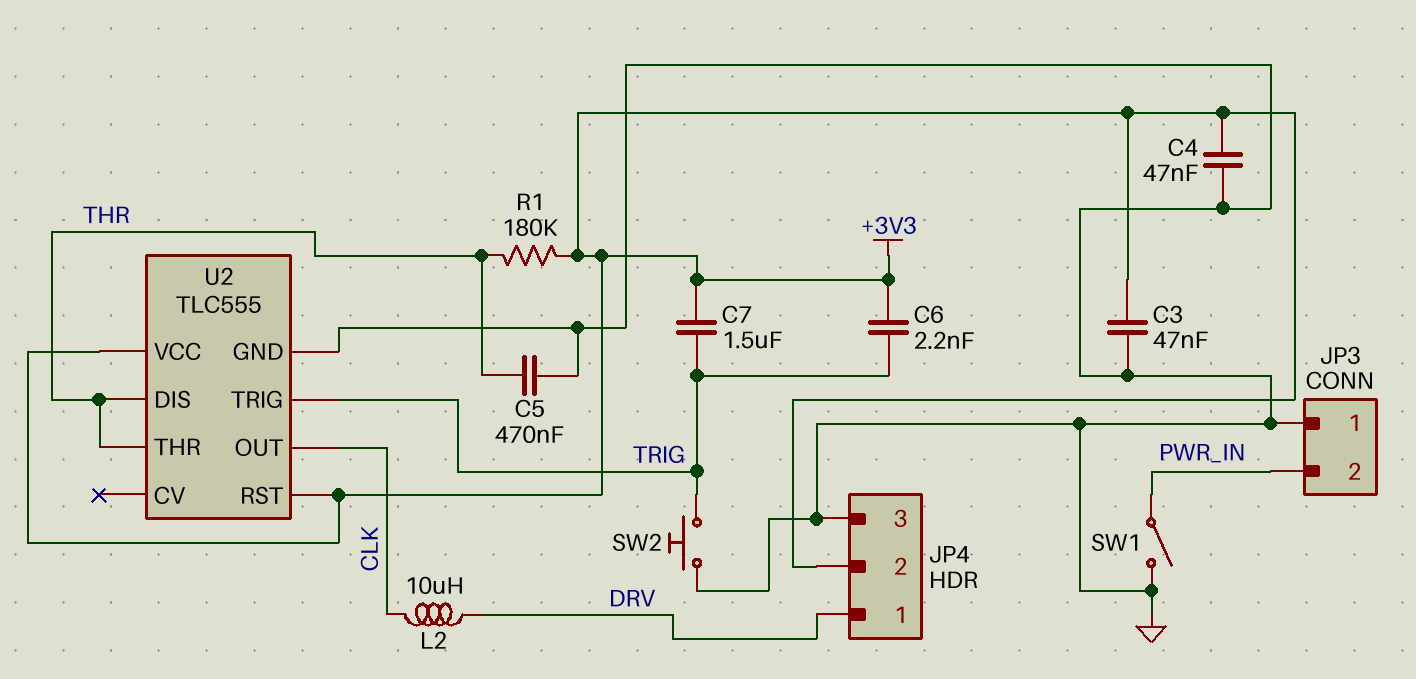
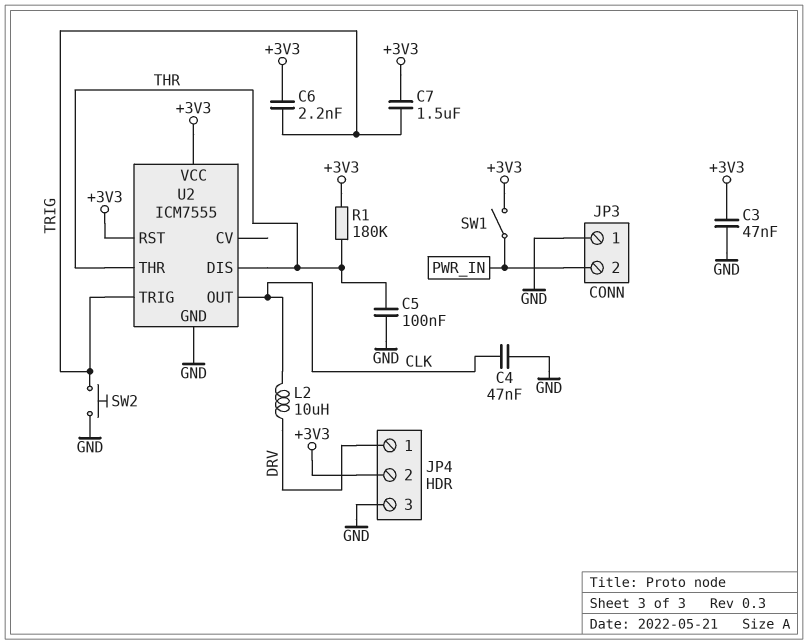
C4: 47nF (+3V3, GND) -> 47nF (CLK, GND)
C5: 470nF (GND, THR) -> 100nF (GND, THR)
SW1: switch (GND, PWR_IN) -> switch (+3V3, PWR_IN)
U2: TLC555 -> ICM7555

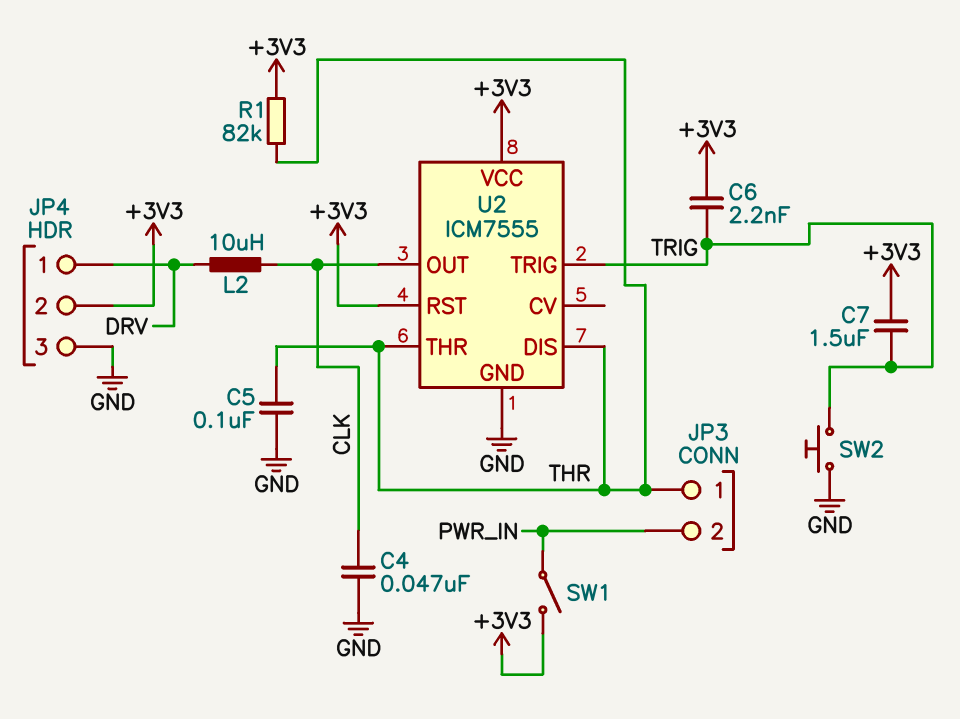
C3: 47nF (+3V3, GND) -> none
JP3 pin 1: GND -> THR
R1: 180k (+3V3, THR) -> 82k (+3V3, THR)

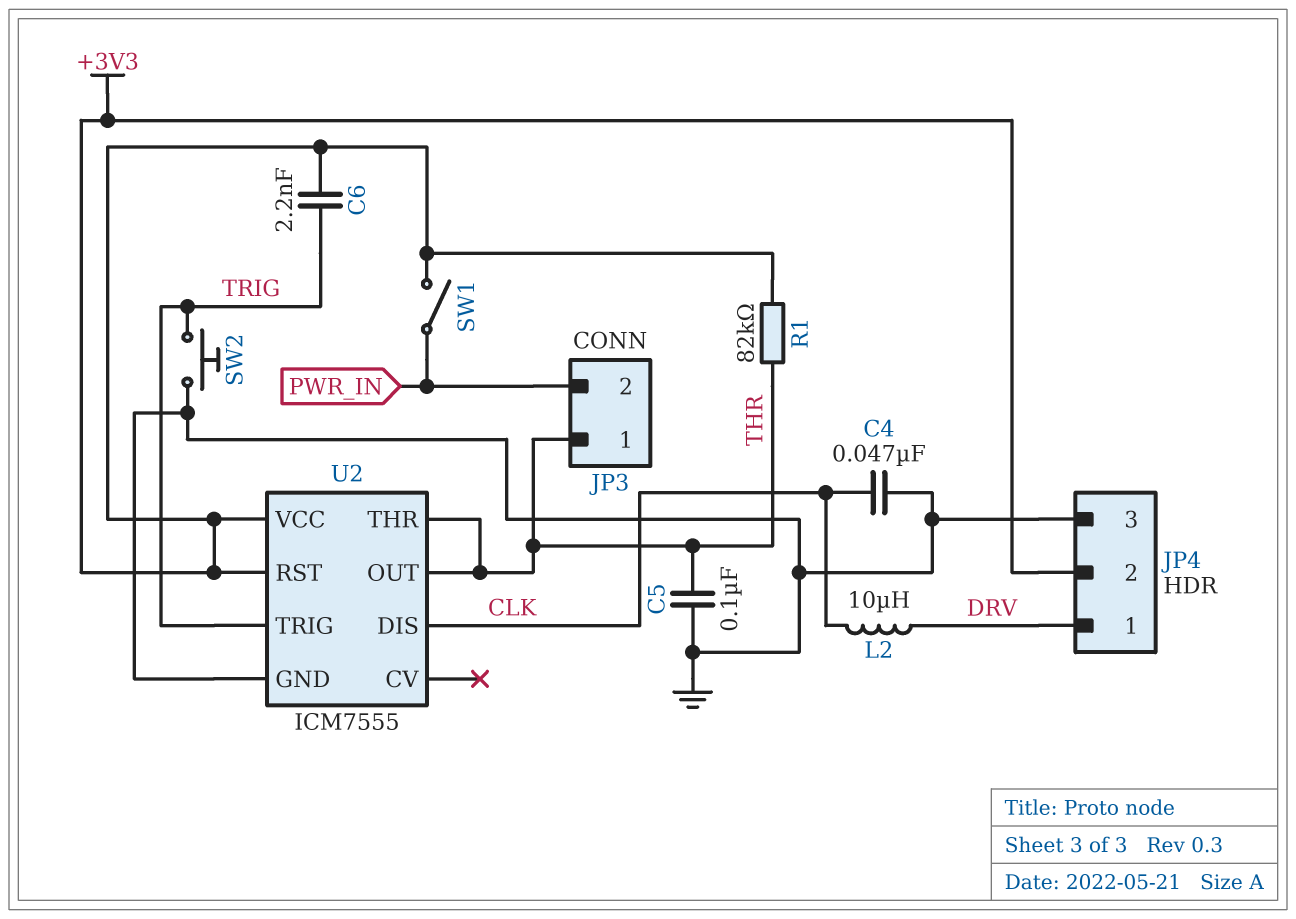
C7: 1.5uF (+3V3, TRIG) -> none
U2 pin DIS: THR -> CLK
U2 pin OUT: CLK -> THR

